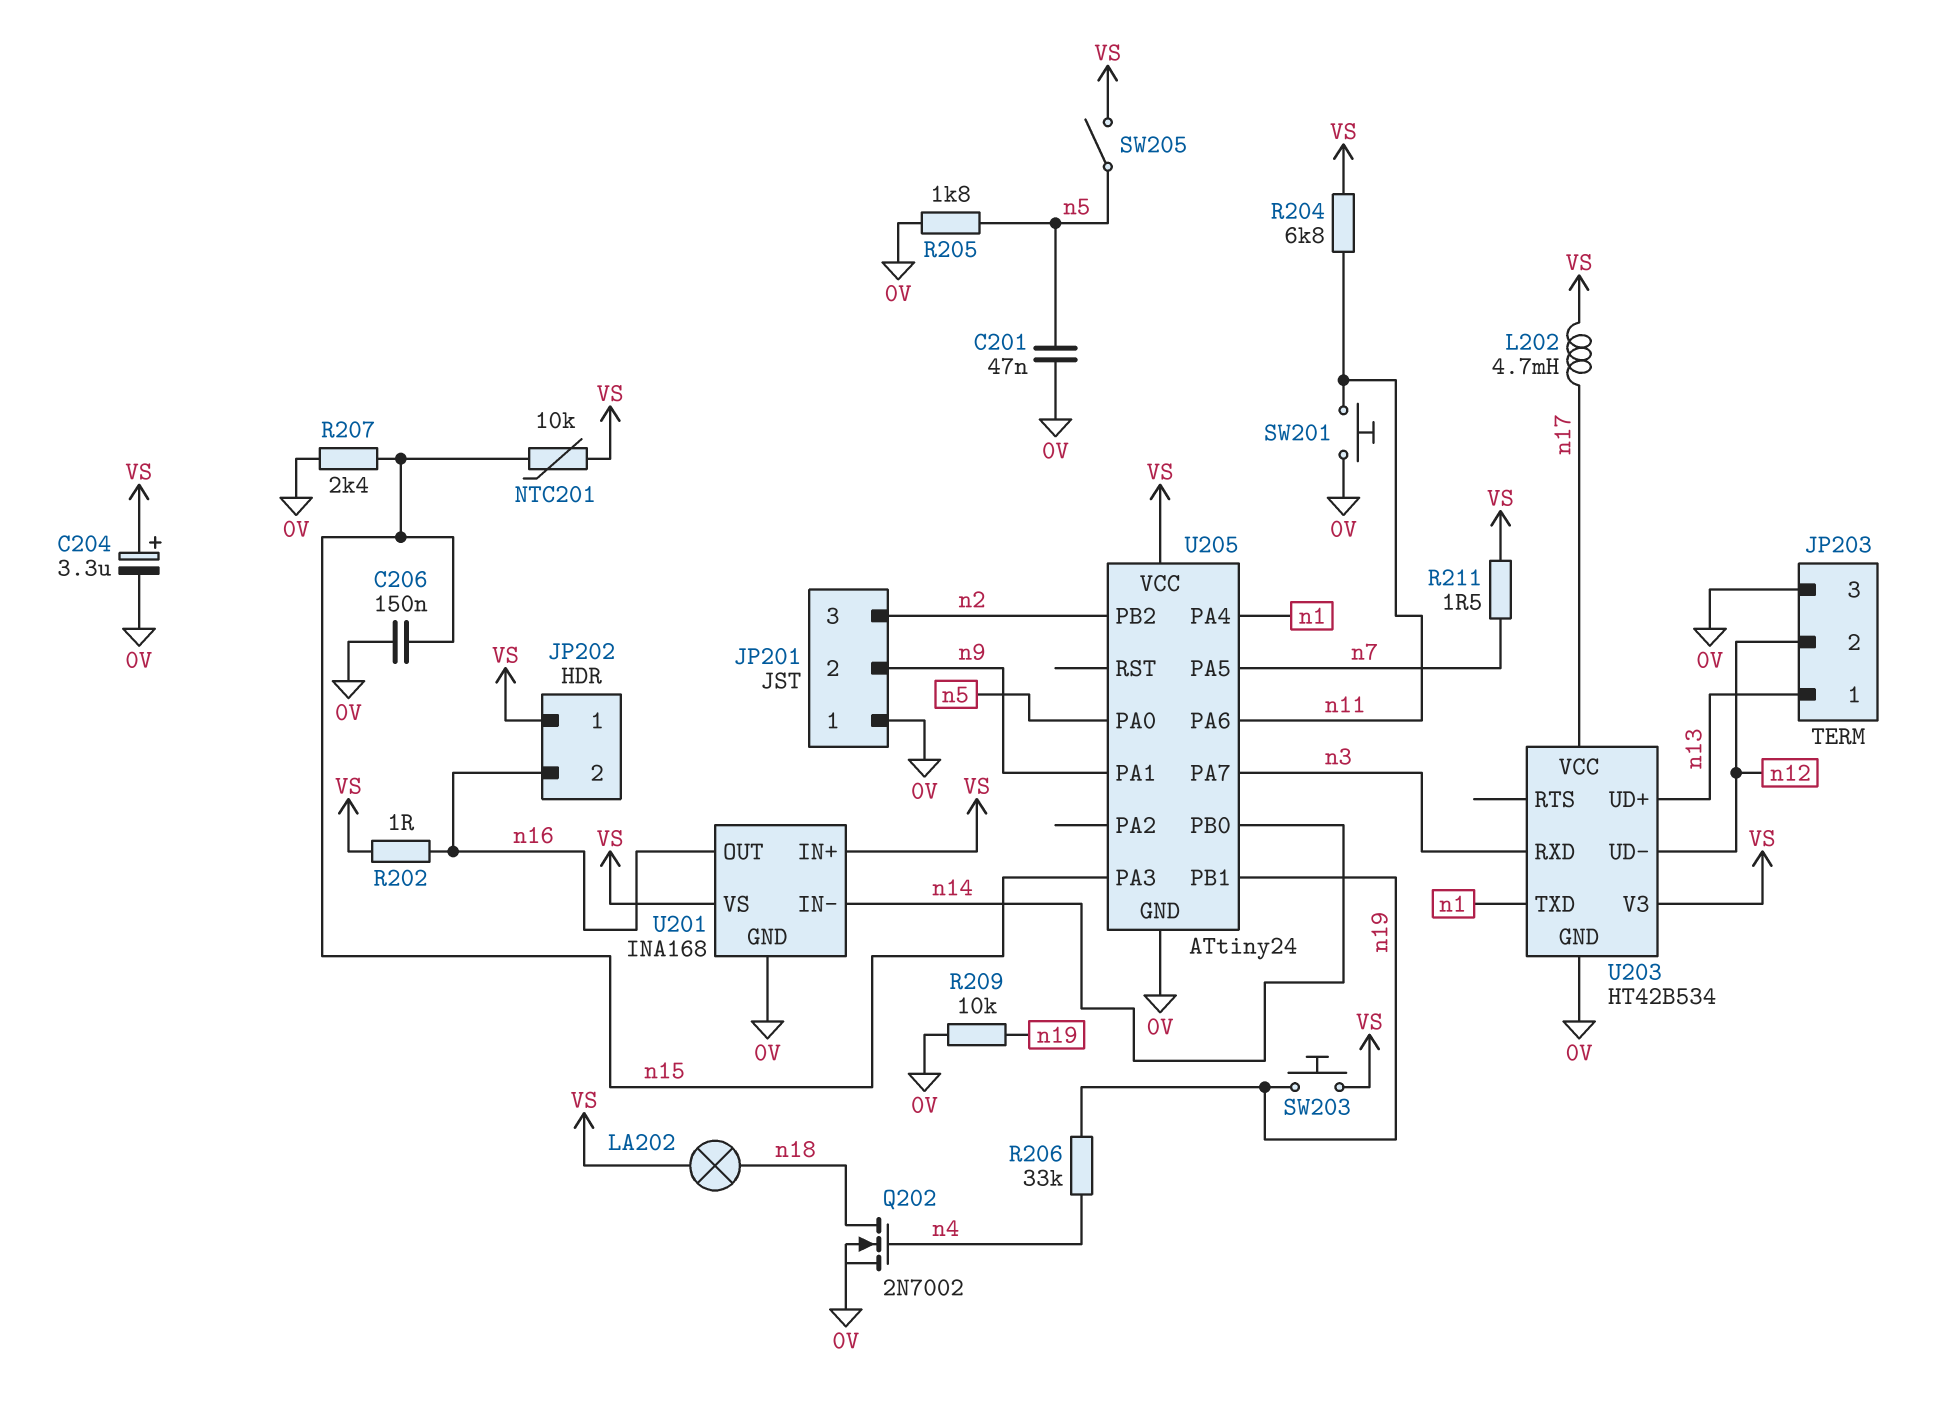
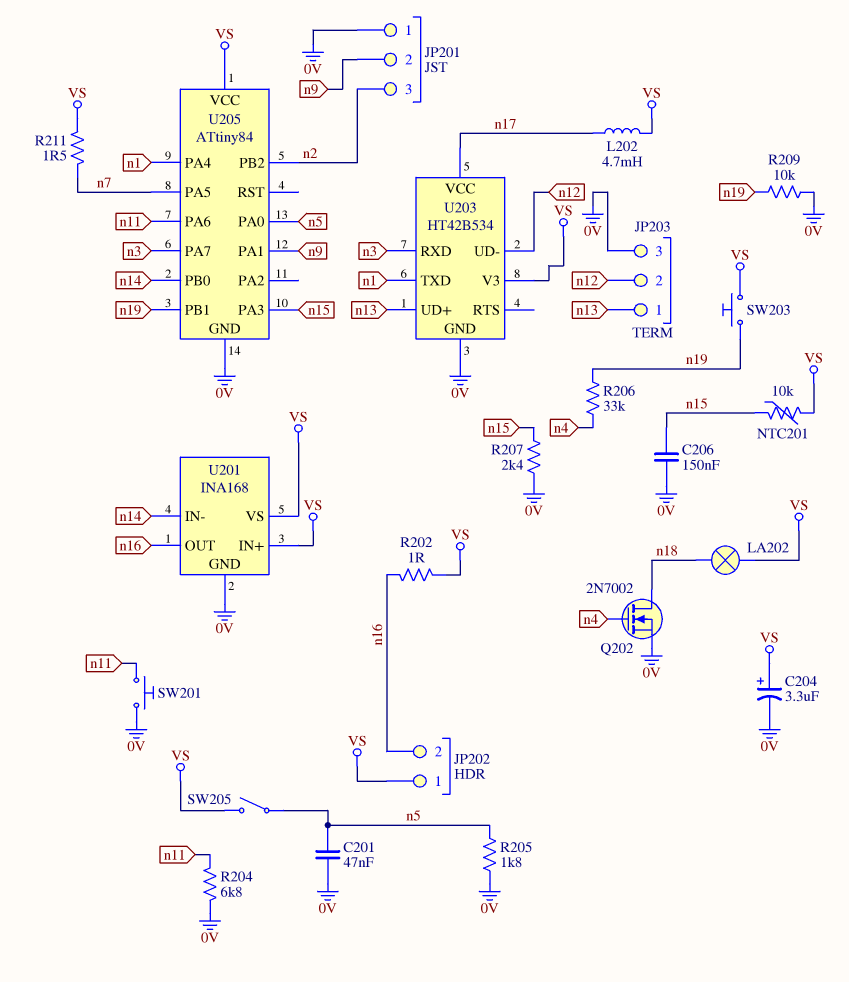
R204: 6.8k (VS, n11) -> 6.8k (0V, n11)
U205: ATtiny24 -> ATtiny84

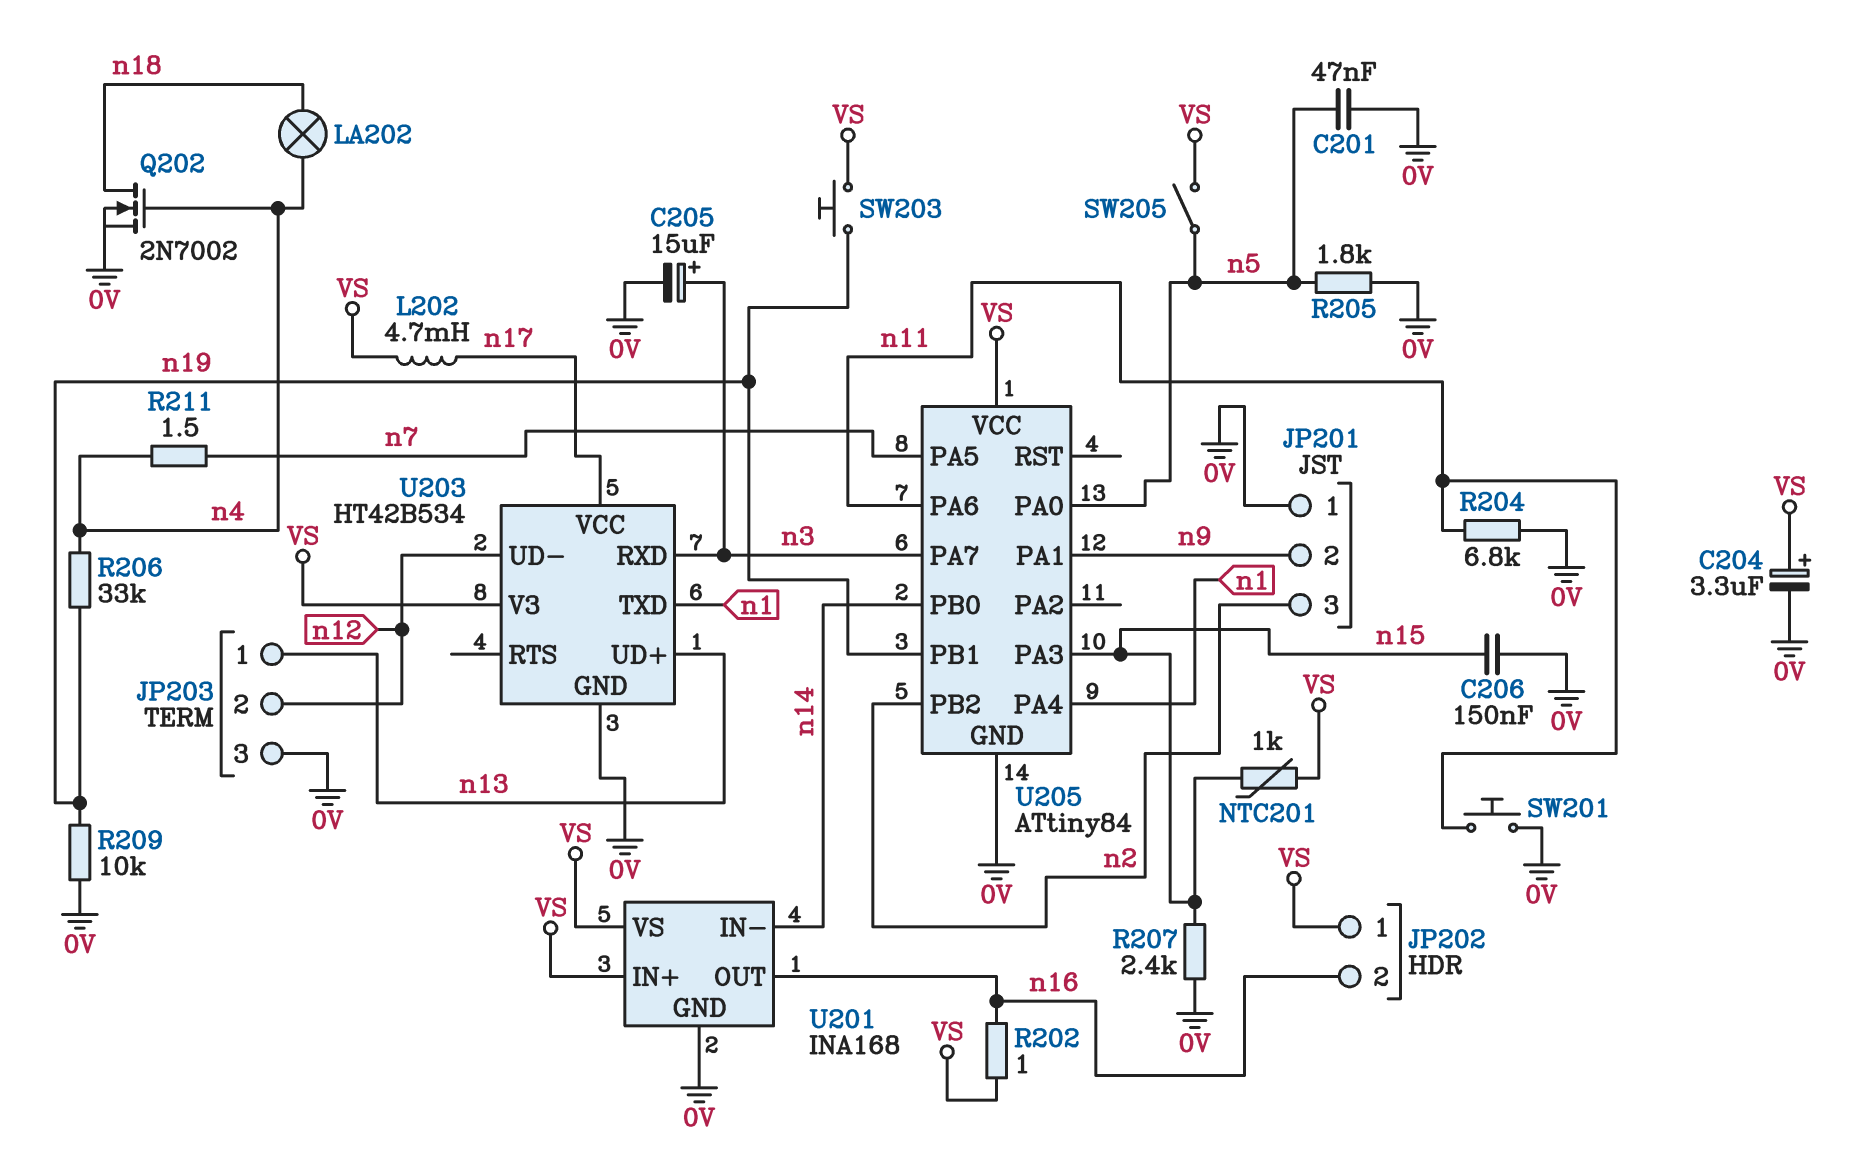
C205: none -> 15uF (plus n3, minus 0V)
LA202: lamp (VS, n18) -> lamp (n4, n18)
NTC201: 10k (VS, n15) -> 1k (VS, n15)
R211: 1.5 (VS, n7) -> 1.5 (n4, n7)

